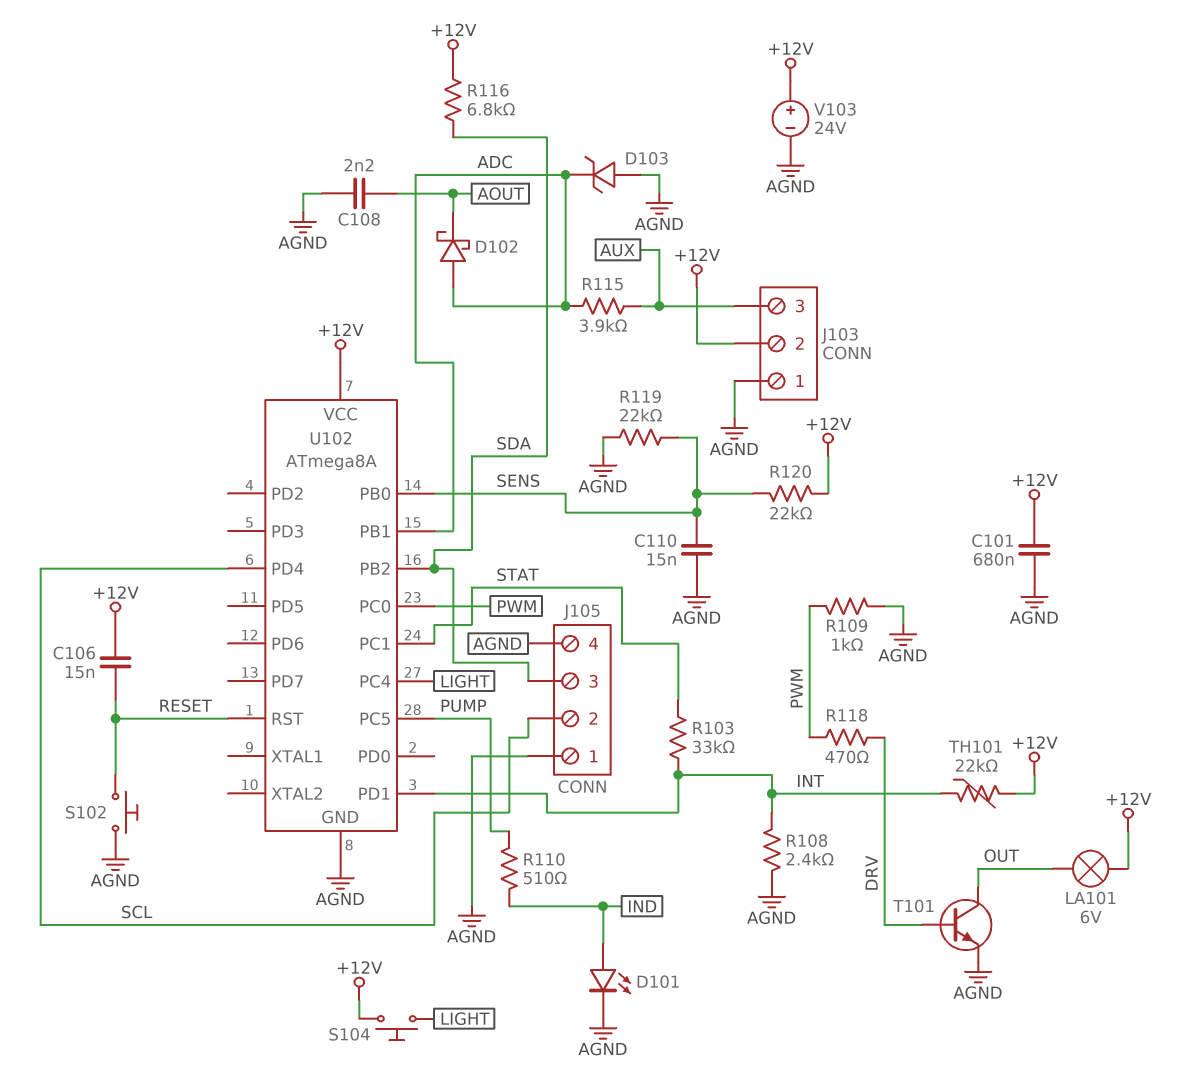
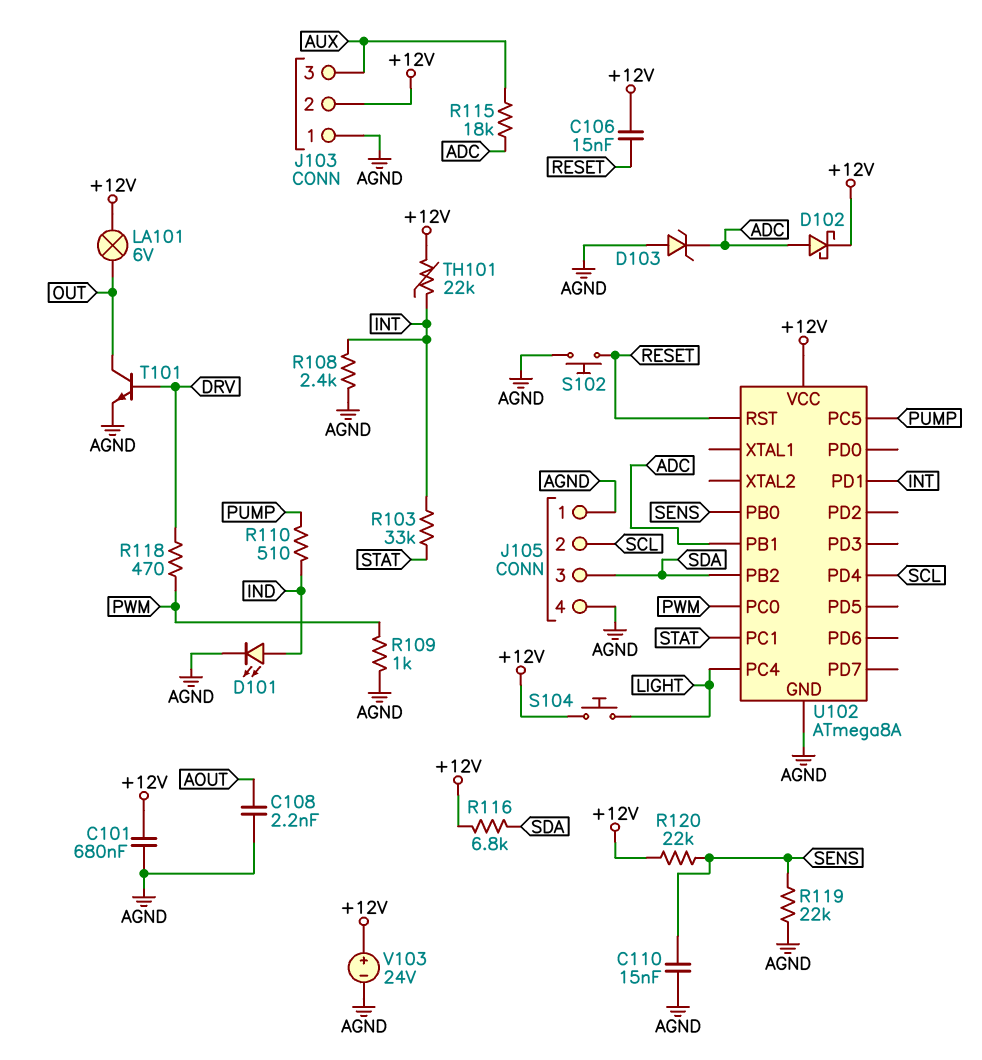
D102: schottky (A ADC, K AOUT) -> schottky (A ADC, K +12V)
R115: 3.9k (ADC, AUX) -> 18k (ADC, AUX)

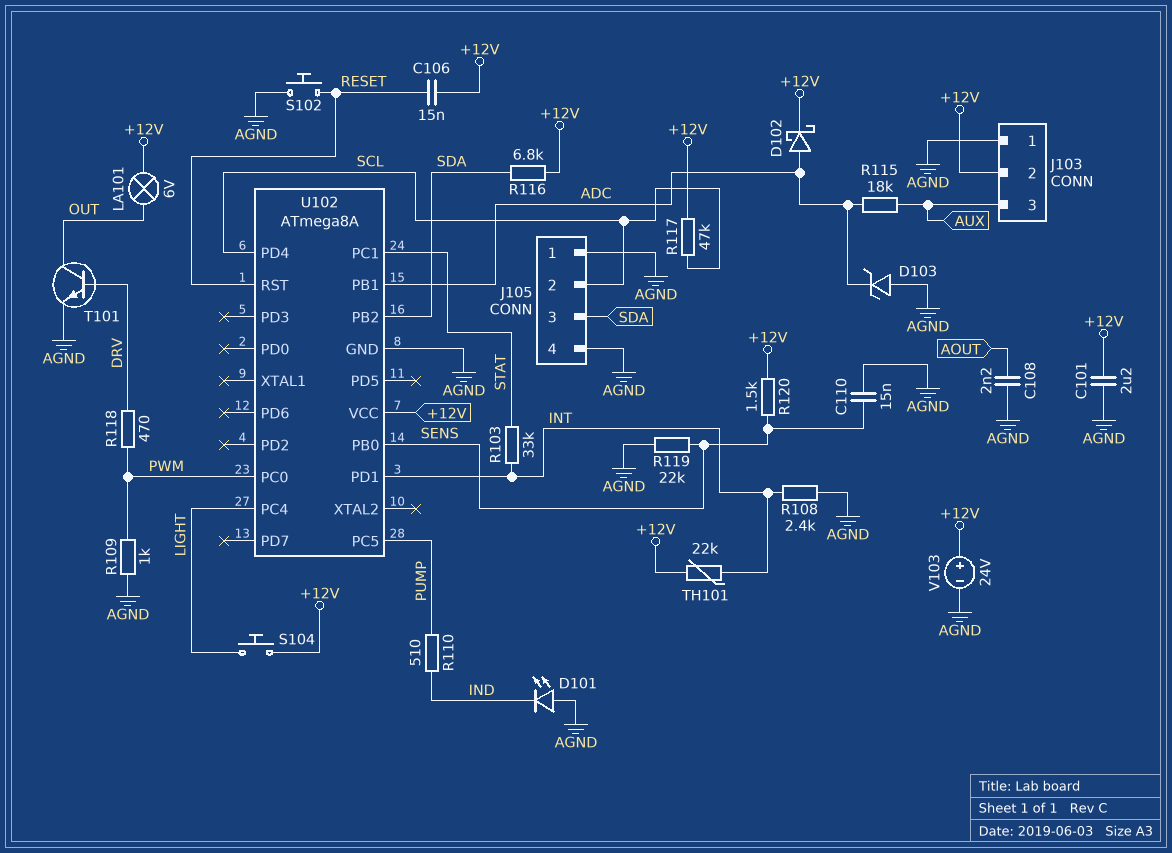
C101: 680nF (+12V, AGND) -> 2.2uF (+12V, AGND)
D101: LED (A IND, K AGND) -> LED (A AGND, K IND)
R117: none -> 47k (+12V, SCL)
R120: 22k (+12V, SENS) -> 1.5k (+12V, SENS)

